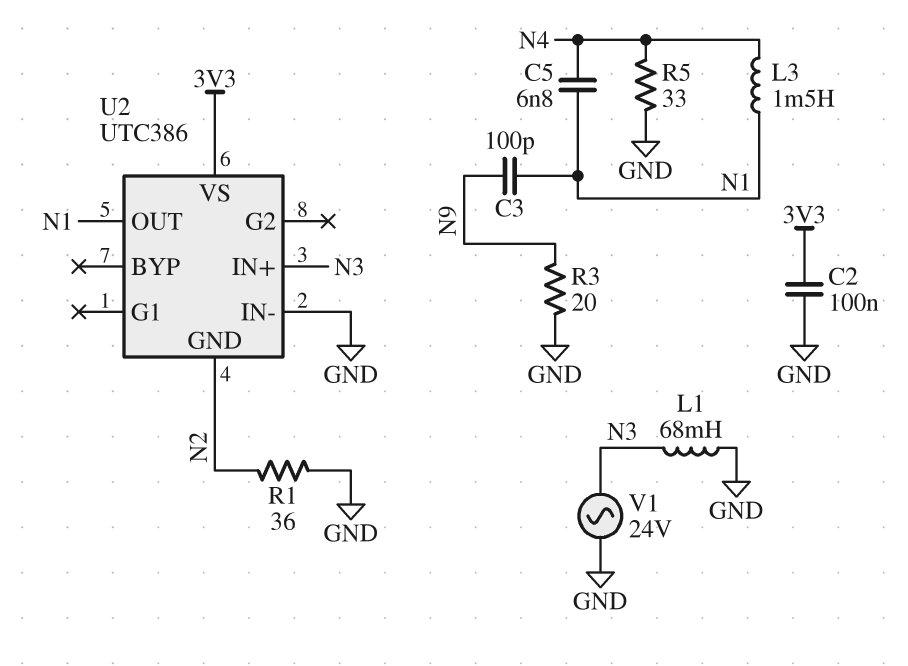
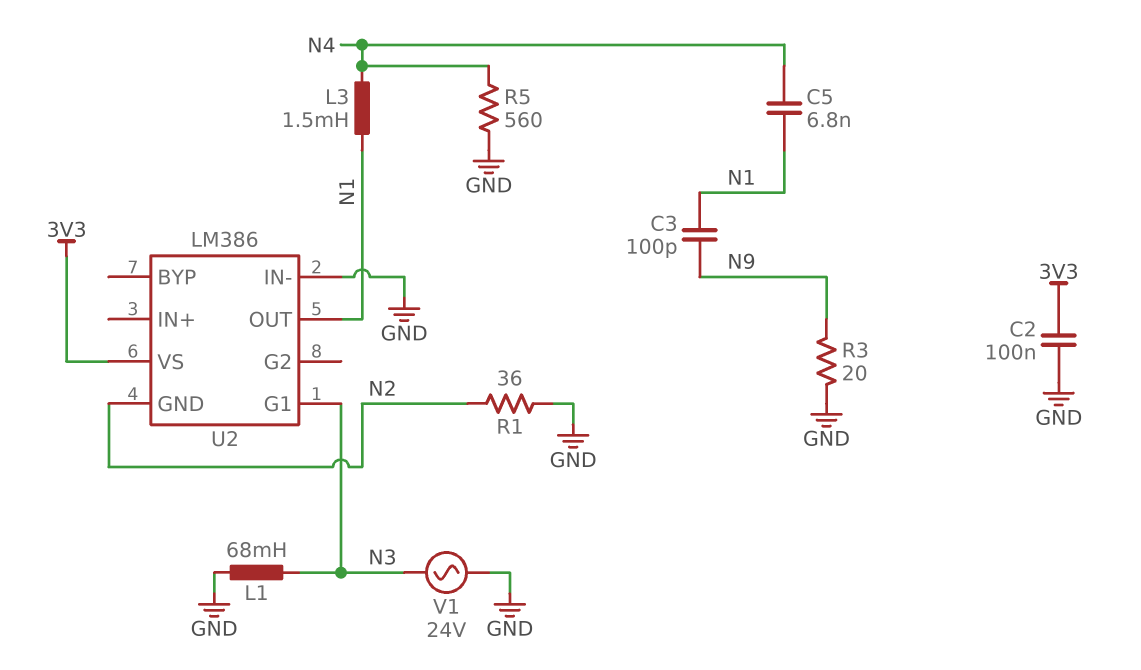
R5: 33 (GND, N4) -> 560 (GND, N4)
U2: UTC386 -> LM386
U2 pin G1: none -> N3
U2 pin IN+: N3 -> none

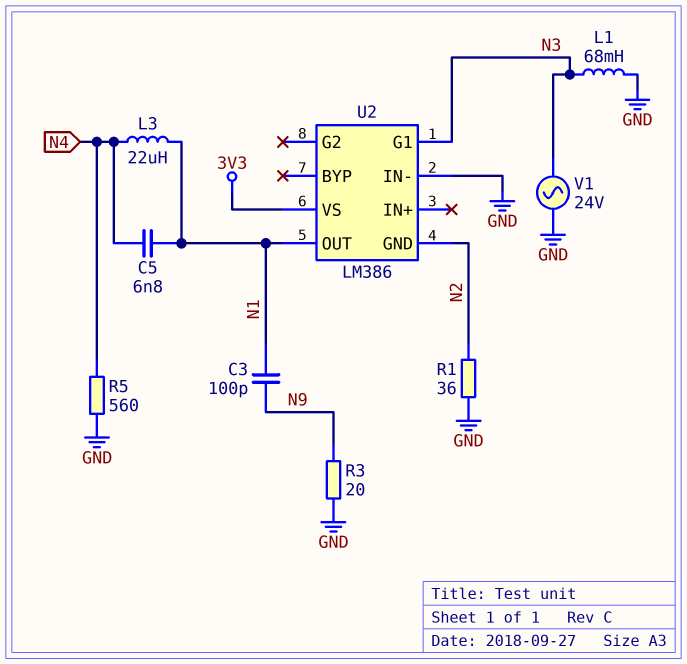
C2: 100nF (3V3, GND) -> none
L3: 1.5mH (N1, N4) -> 22uH (N1, N4)

